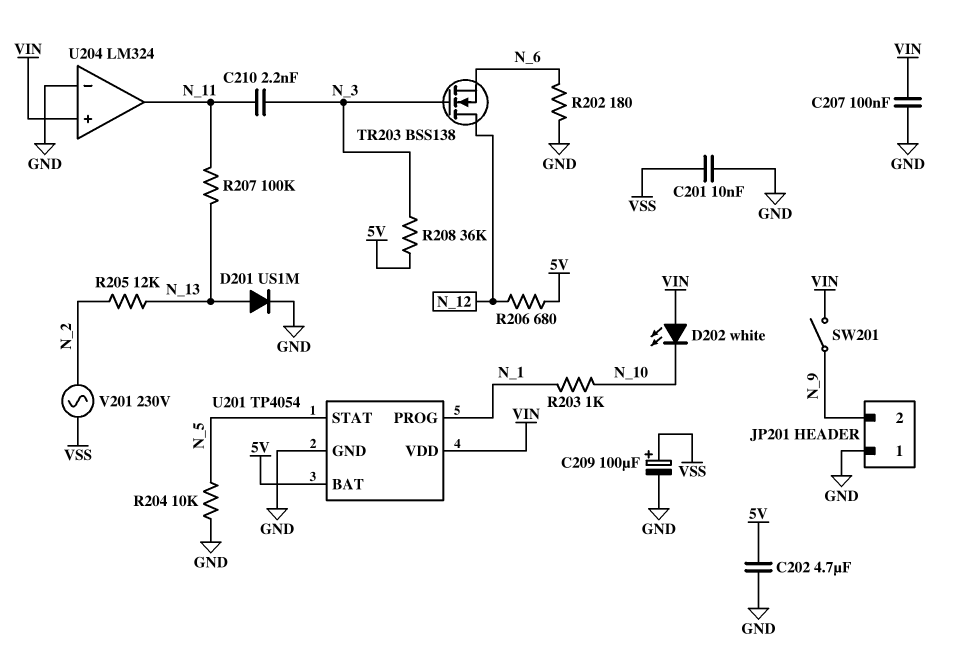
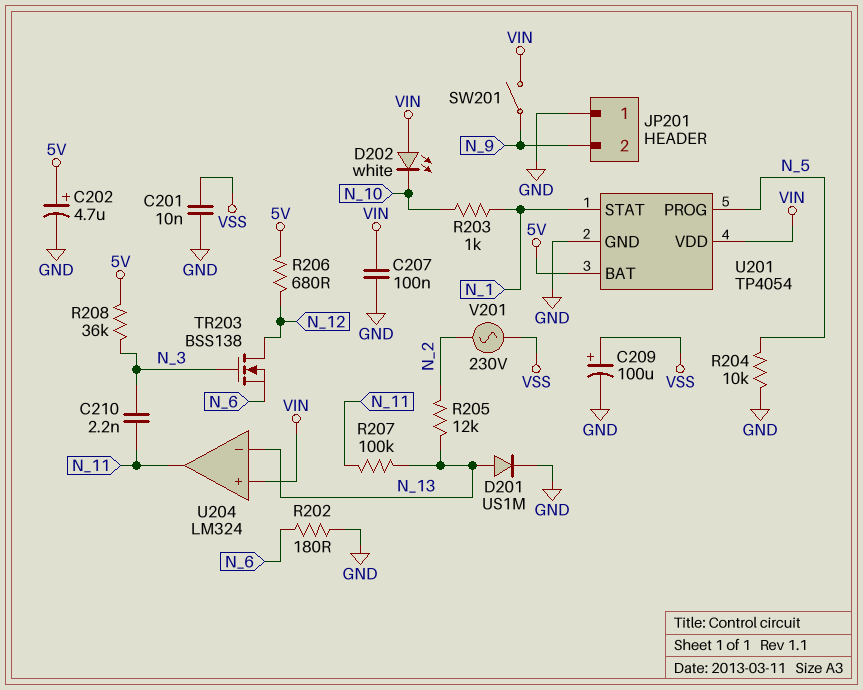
C202: 4.7uF (5V, GND) -> 4.7uF (plus 5V, minus GND)
U201 pin PROG: N_1 -> N_5
U201 pin STAT: N_5 -> N_1
U204 pin in-: GND -> N_13

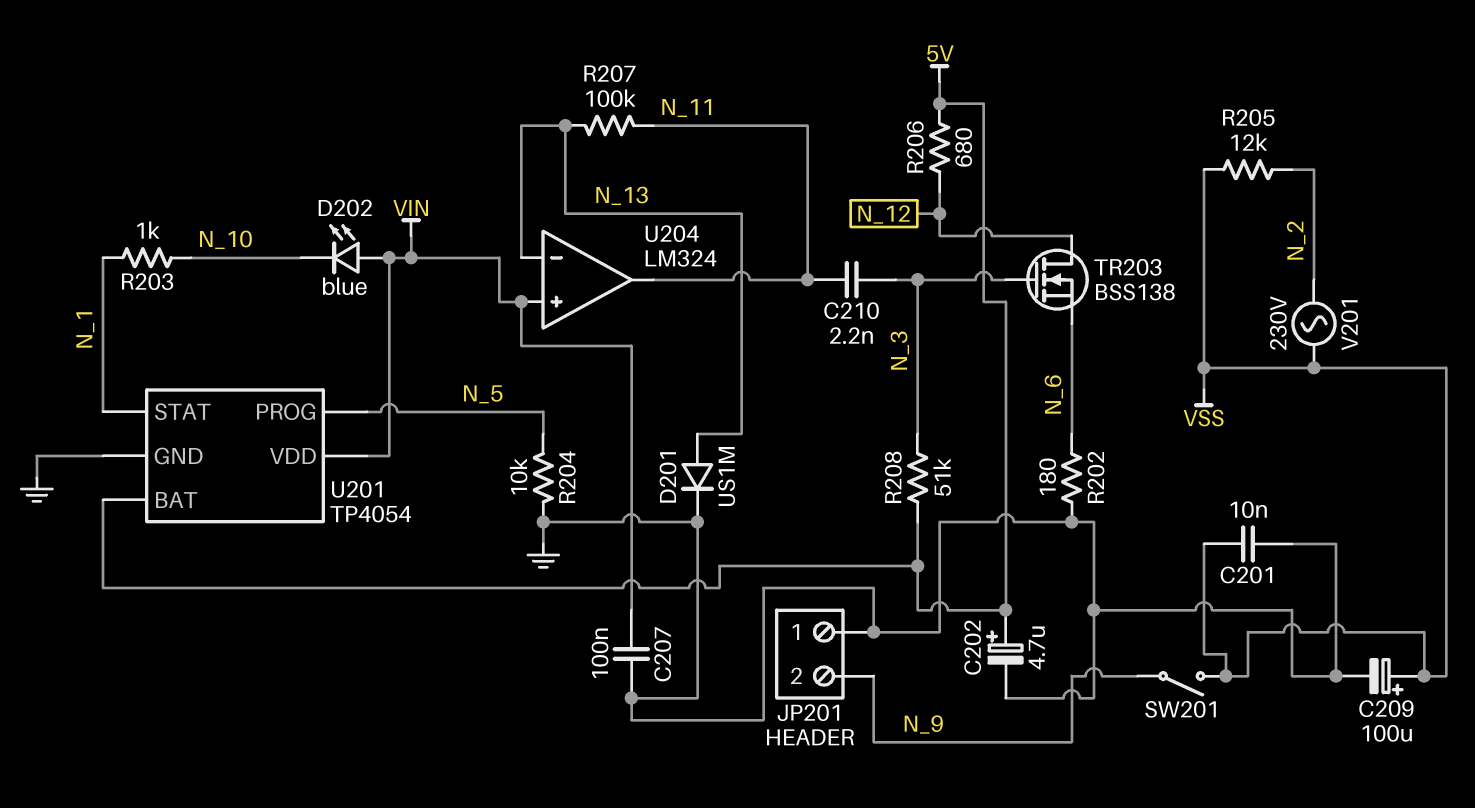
D202: LED white (A VIN, K N_10) -> LED blue (A VIN, K N_10)
R205: 12k (N_2, N_13) -> 12k (N_2, VSS)
R208: 36k (5V, N_3) -> 51k (5V, N_3)
SW201: switch (N_9, VIN) -> switch (N_9, VSS)

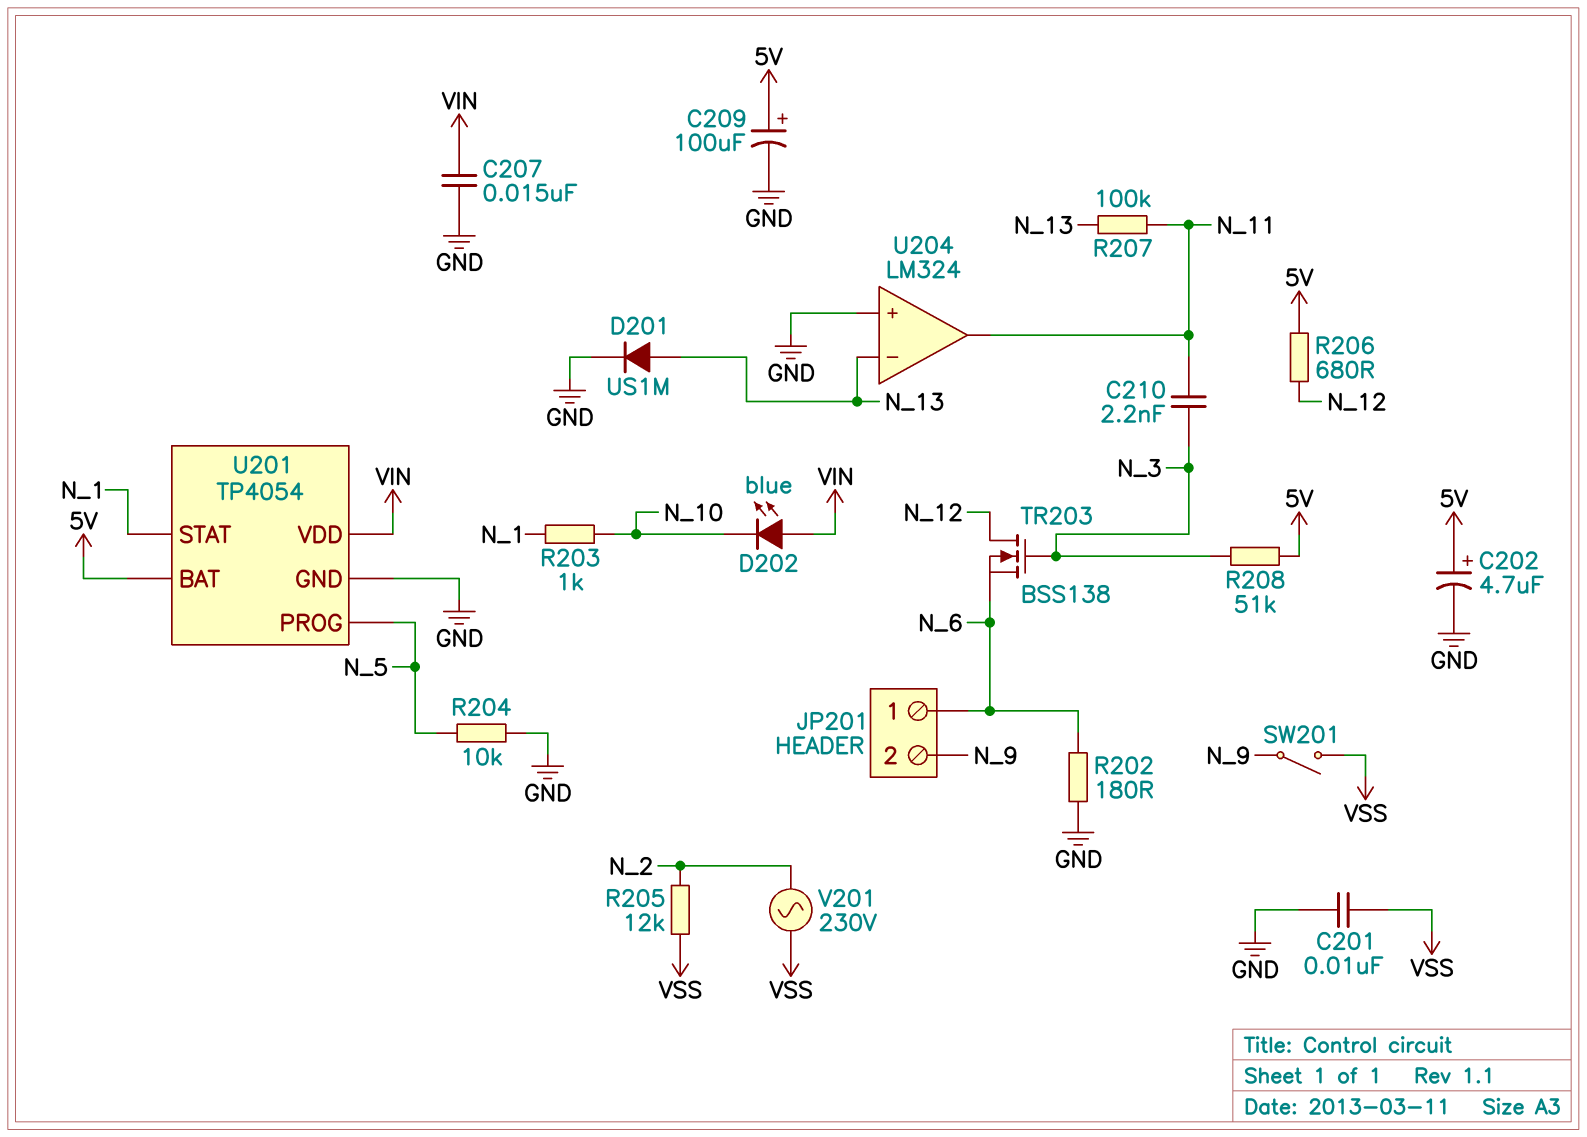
C207: 100nF (GND, VIN) -> 15nF (GND, VIN)
C209: 100uF (plus VSS, minus GND) -> 100uF (plus 5V, minus GND)
JP201 pin 1: GND -> N_6
U204 pin in+: VIN -> GND

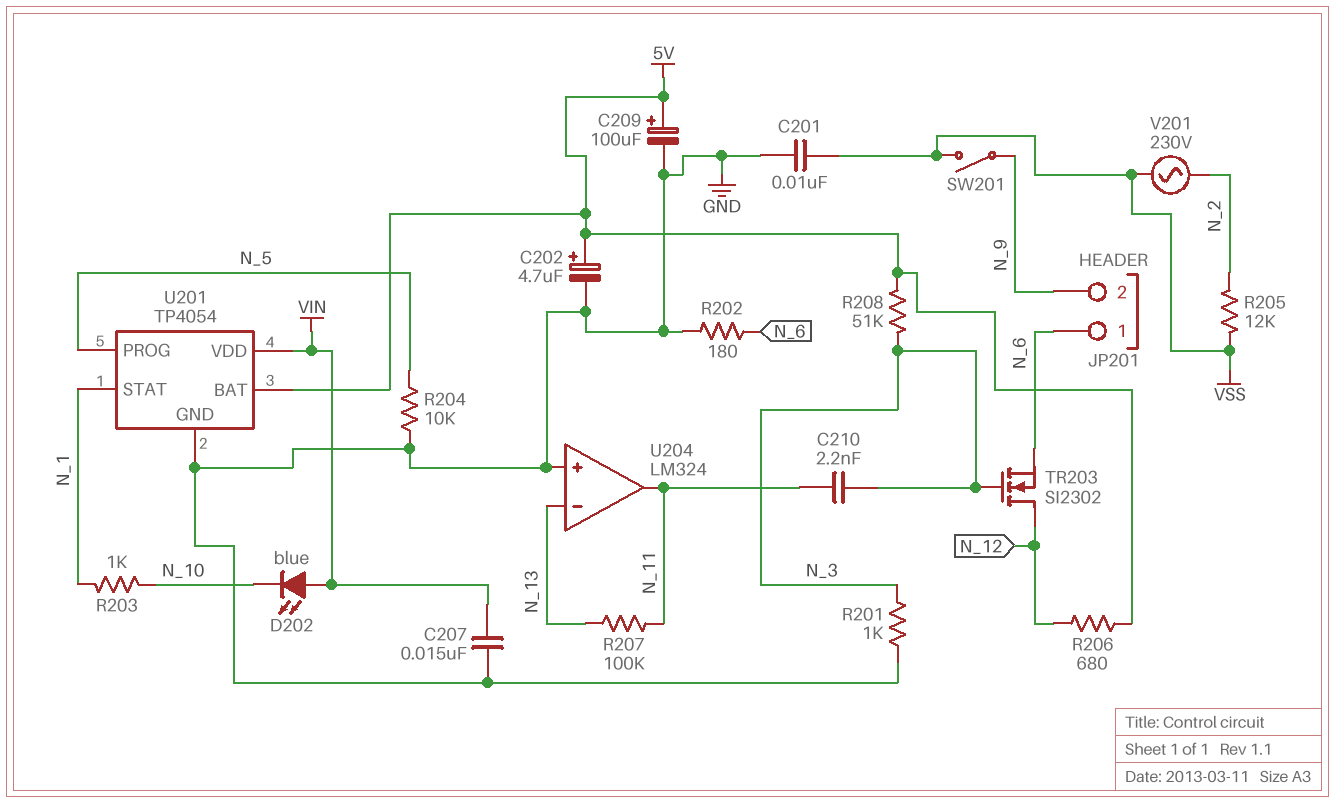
D201: diode US1M (A N_13, K GND) -> none
R201: none -> 1k (GND, N_3)
TR203: NMOS BSS138 (G N_3, D N_12, S N_6) -> NMOS SI2302 (G N_3, D N_12, S N_6)

